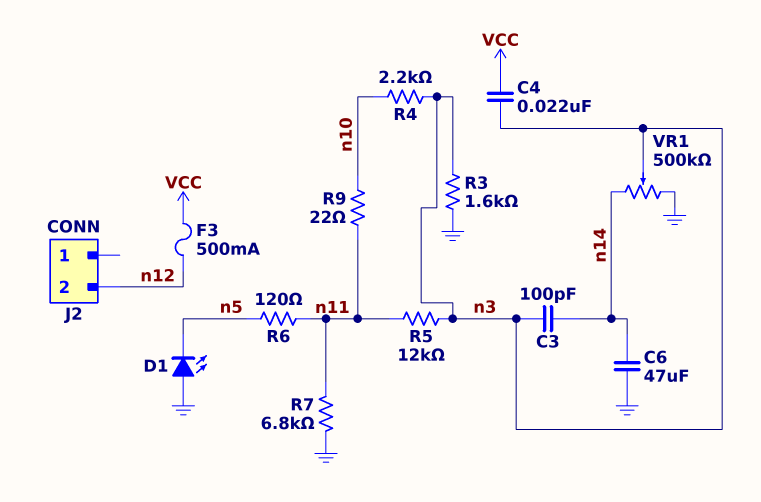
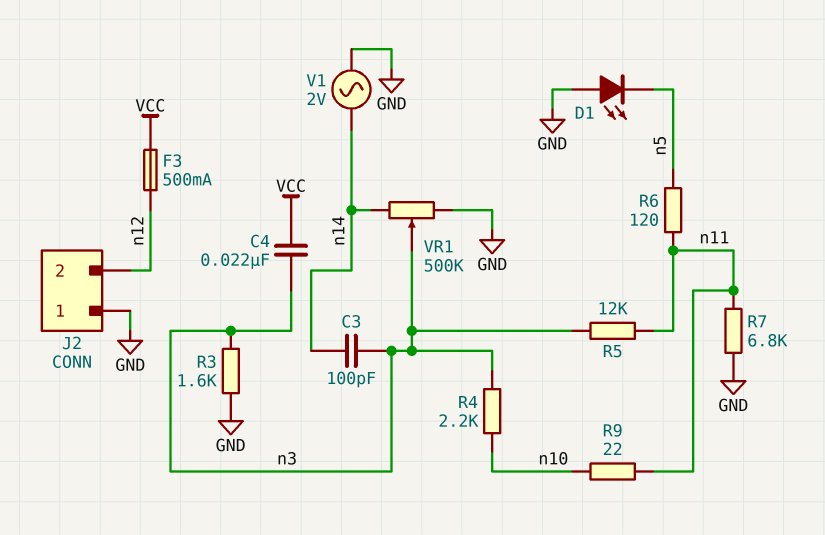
C6: 47uF (GND, n14) -> none
J2 pin 1: none -> GND
V1: none -> AC 2V (GND, n14)

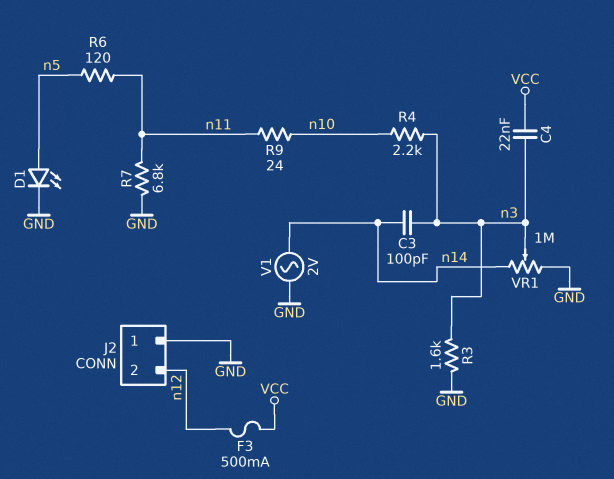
D1: LED (A GND, K n5) -> LED (A n5, K GND)
R5: 12k (n3, n11) -> none
R9: 22 (n10, n11) -> 24 (n10, n11)
VR1: 500k (GND, n14, wiper n3) -> 1M (GND, n14, wiper n3)

